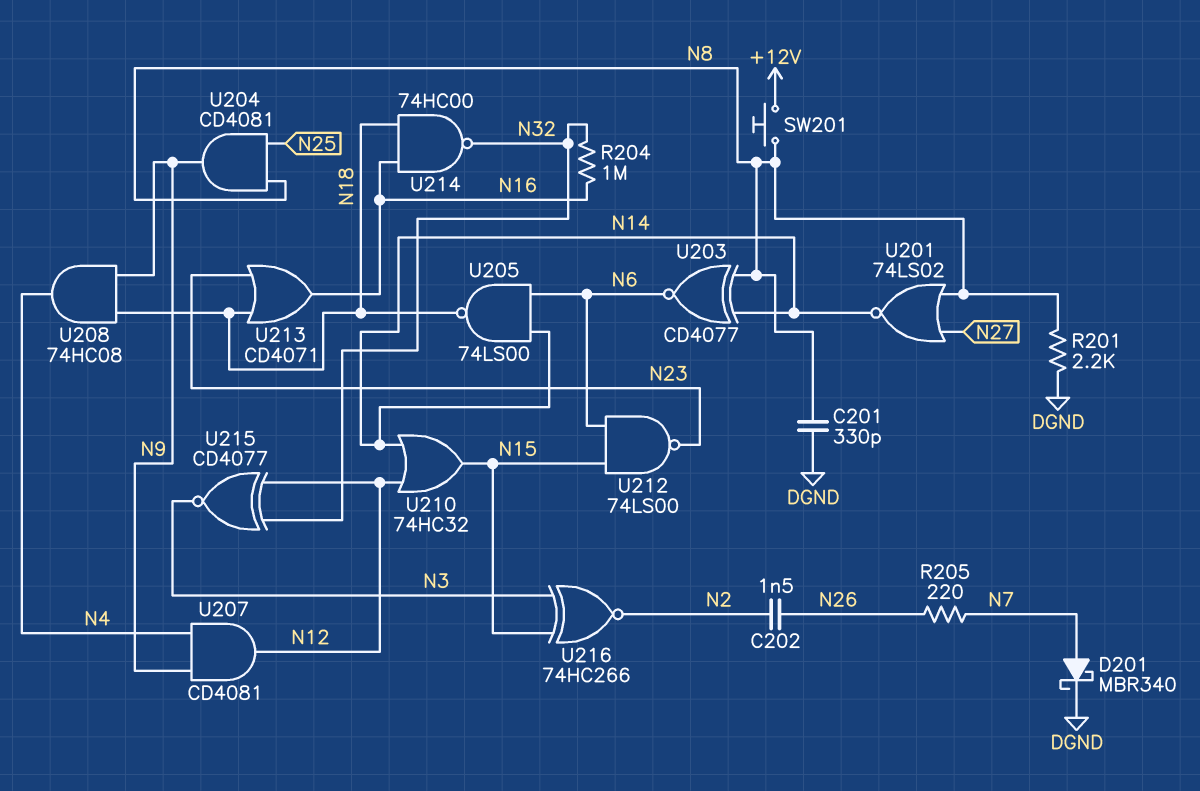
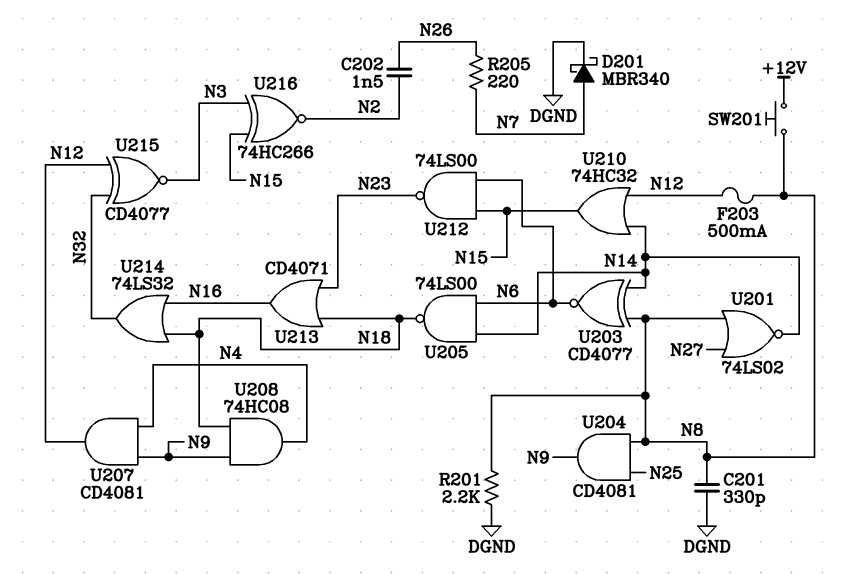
F203: none -> 500mA (N8, N12)
R204: 1M (N16, N32) -> none
U214: NAND 74HC00 (in N16, in N18, out N32) -> OR 74LS32 (in N16, in N18, out N32)

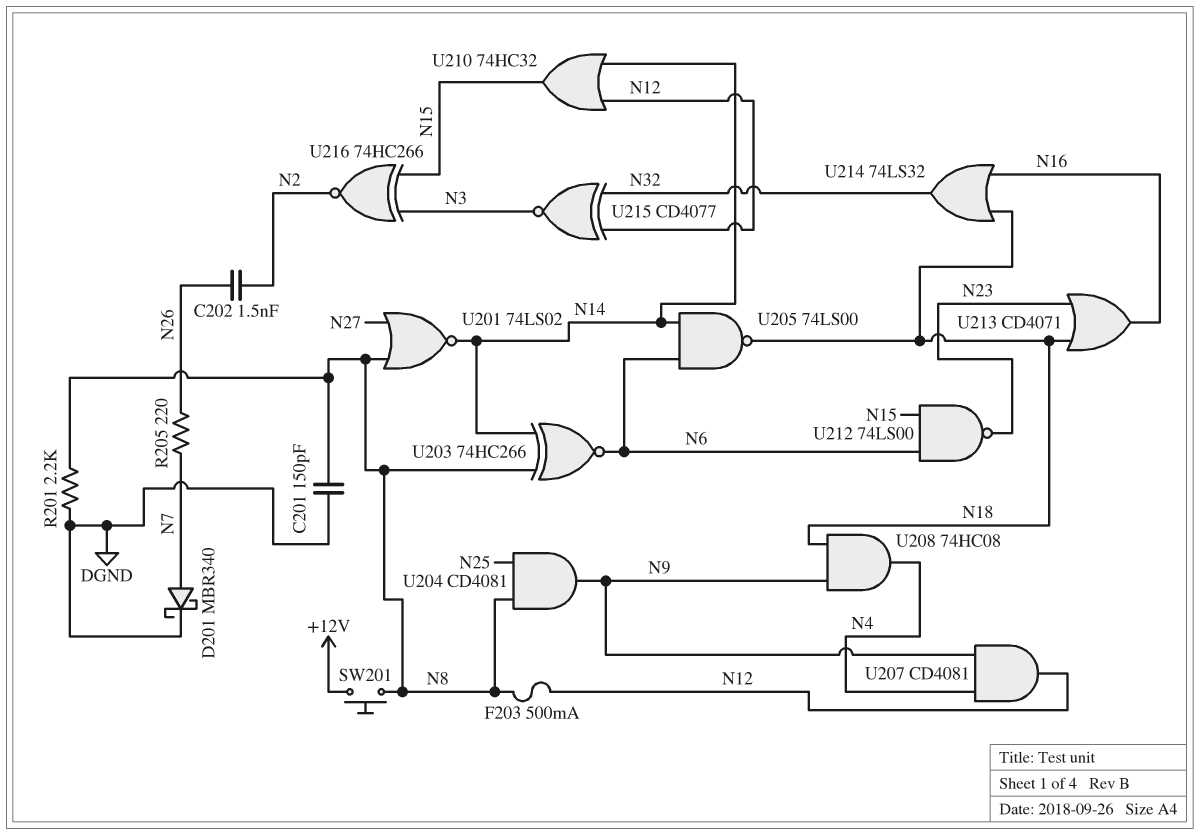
C201: 330pF (DGND, N8) -> 150pF (DGND, N8)
U203: XNOR CD4077 (in N8, in N14, out N6) -> XNOR 74HC266 (in N8, in N14, out N6)

